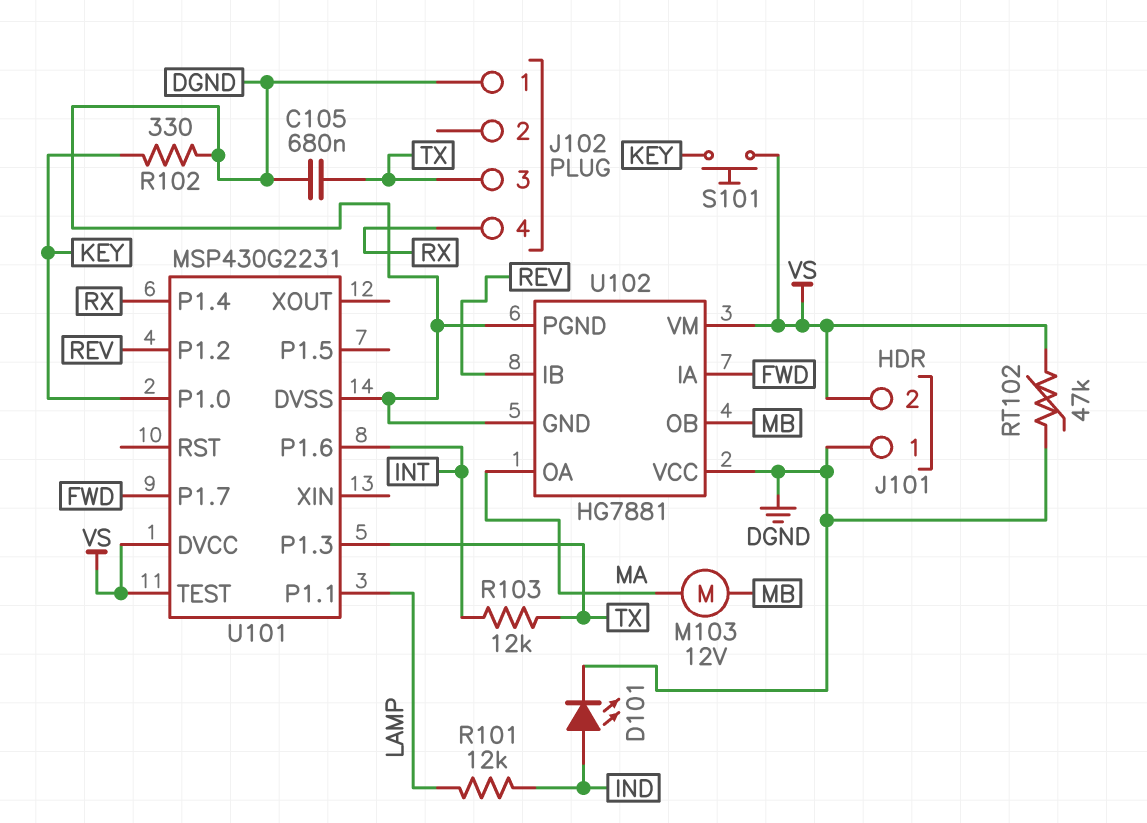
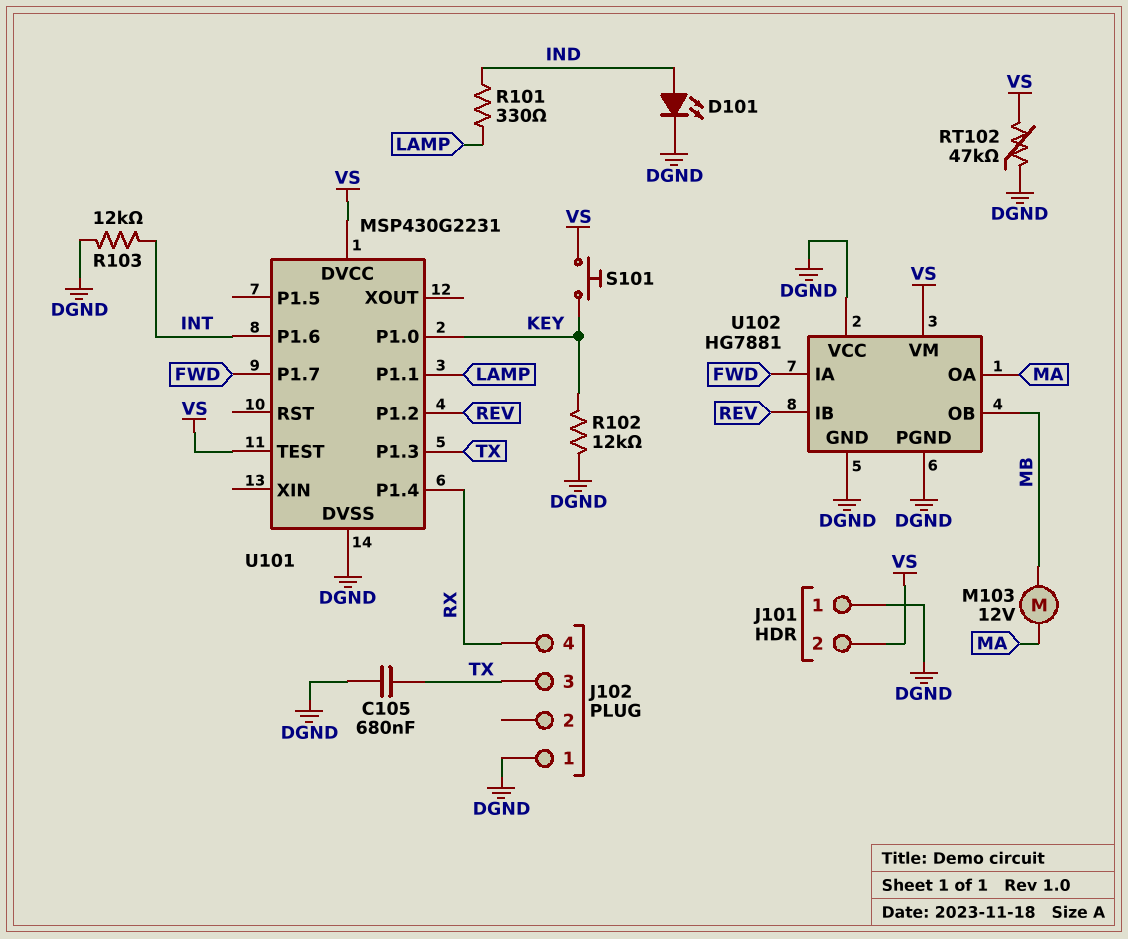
R101: 12k (IND, LAMP) -> 330 (IND, LAMP)
R102: 330 (DGND, KEY) -> 12k (DGND, KEY)
R103: 12k (INT, TX) -> 12k (DGND, INT)

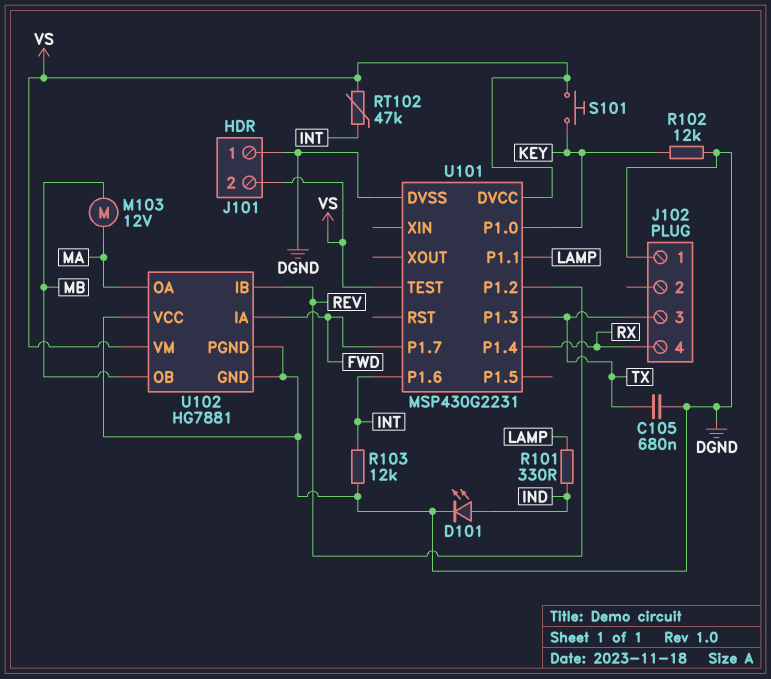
RT102: 47k (DGND, VS) -> 47k (INT, VS)

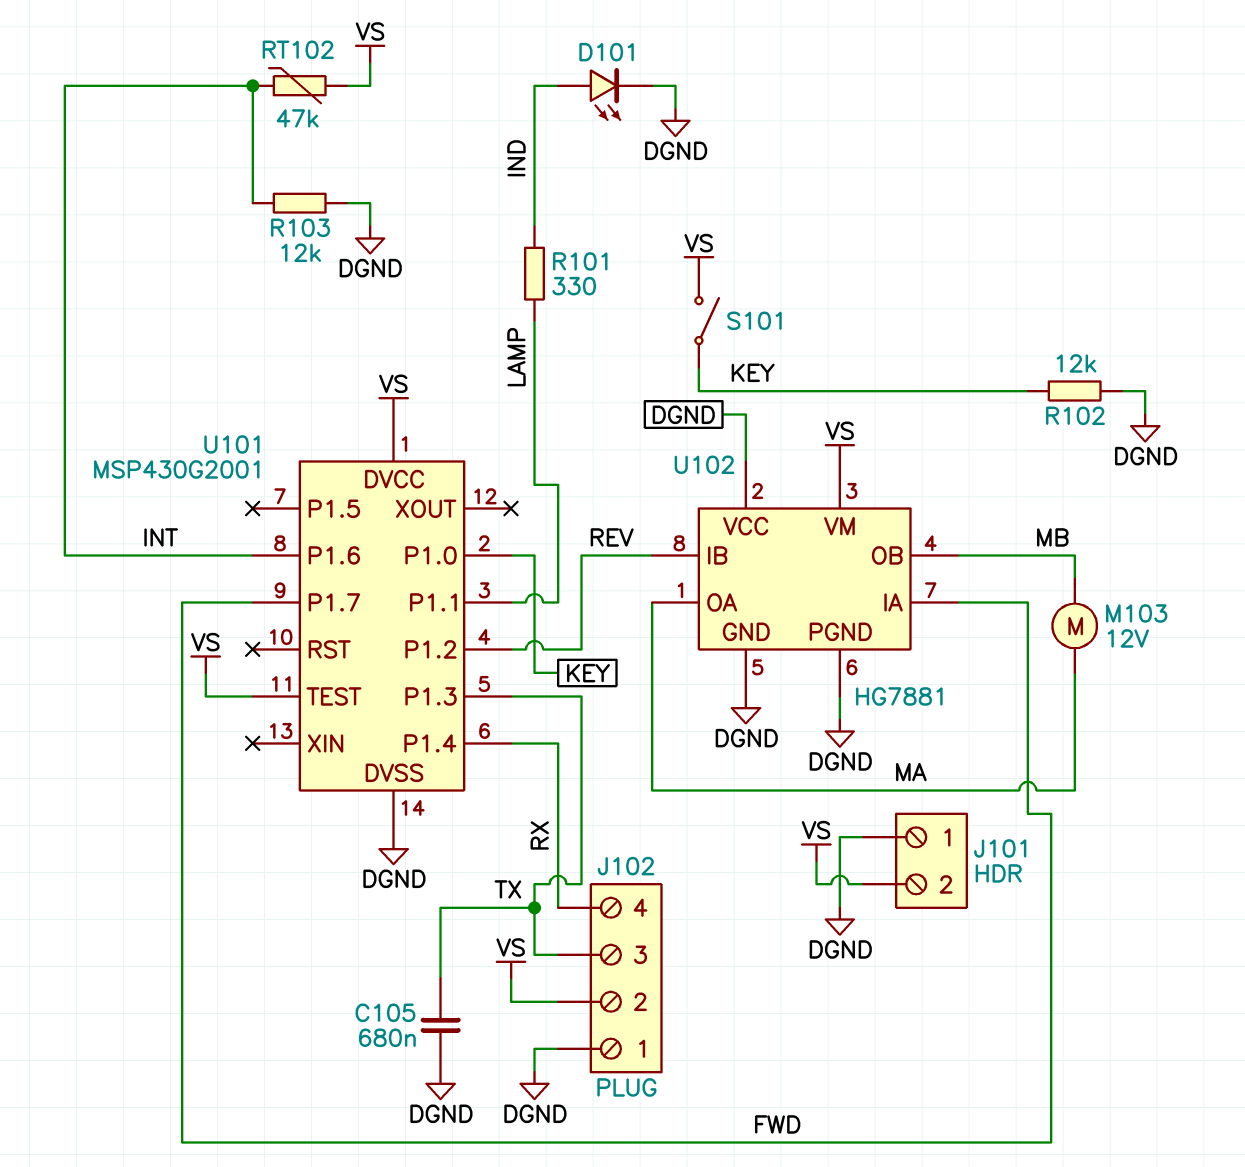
J102 pin 2: none -> VS
S101: button (KEY, VS) -> switch (KEY, VS)
U101: MSP430G2231 -> MSP430G2001

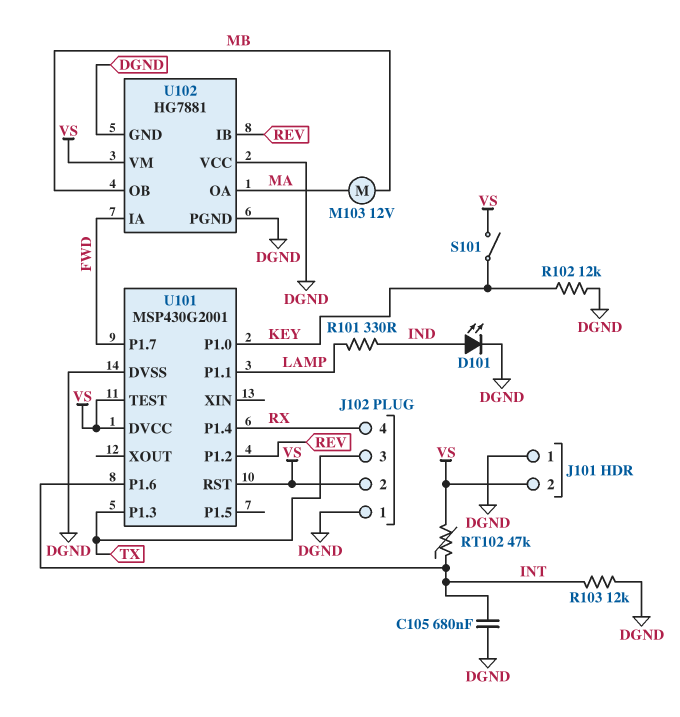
C105: 680nF (DGND, TX) -> 680nF (DGND, INT)
U101 pin RST: none -> VS

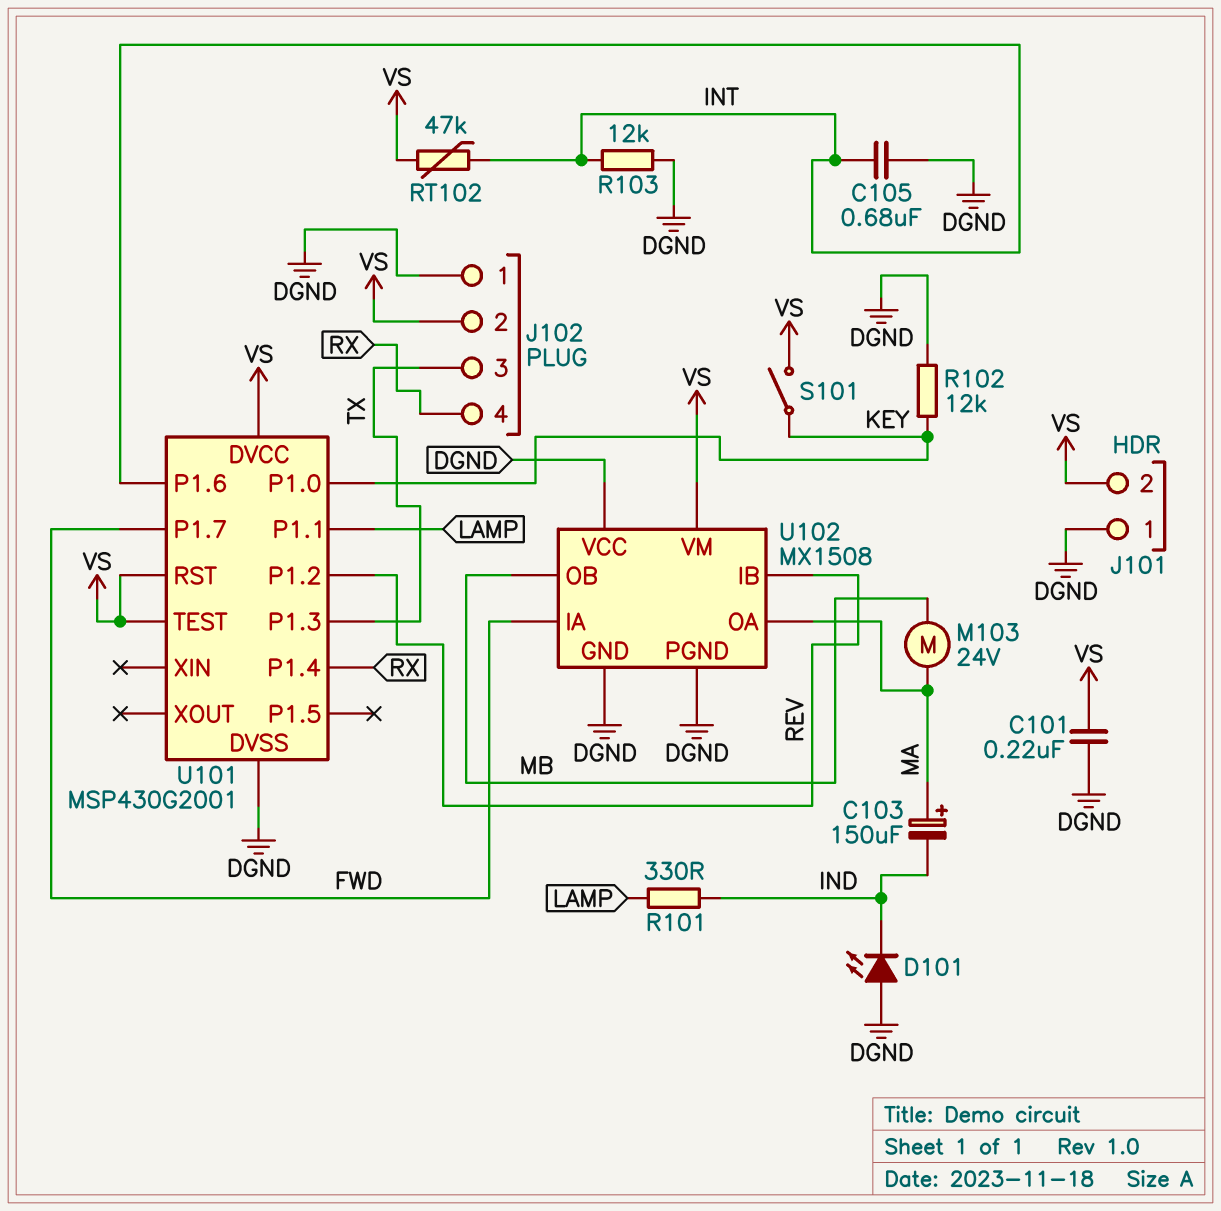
C101: none -> 220nF (DGND, VS)
C103: none -> 150uF (plus MA, minus IND)
D101: LED (A IND, K DGND) -> LED (A DGND, K IND)
M103: motor 12V (MA, MB) -> motor 24V (MA, MB)
U102: HG7881 -> MX1508

